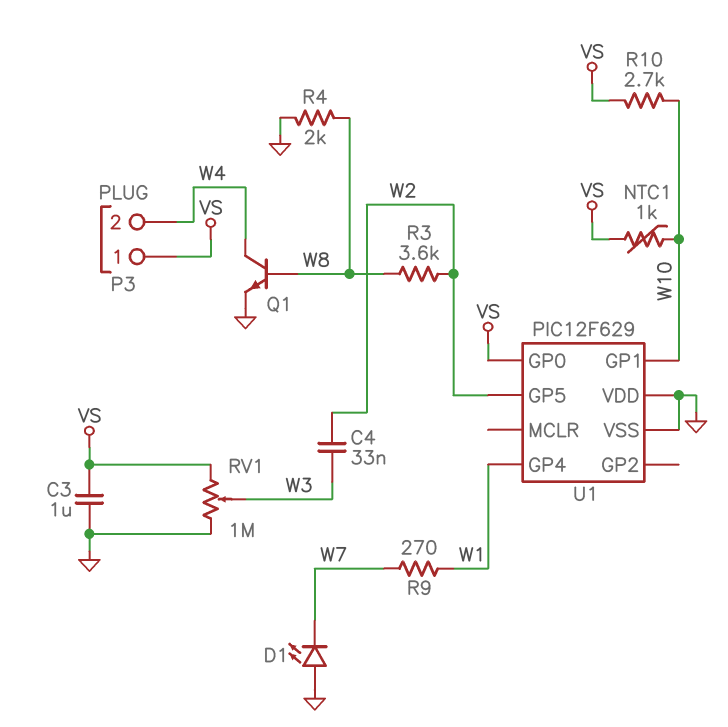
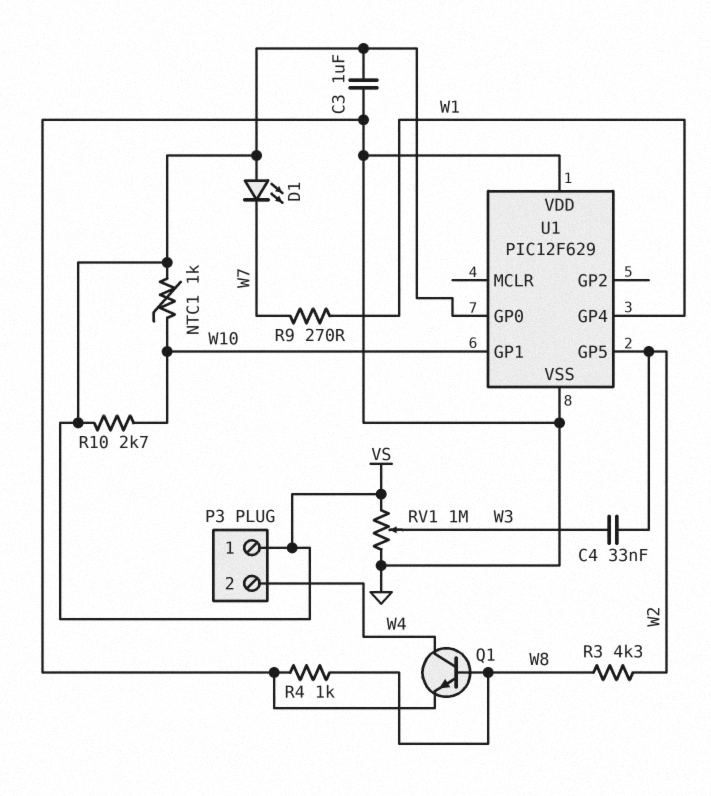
D1: LED (A GND, K W7) -> LED (A VS, K W7)
R3: 3.6k (W2, W8) -> 4.3k (W2, W8)
R4: 2k (GND, W8) -> 1k (GND, W8)

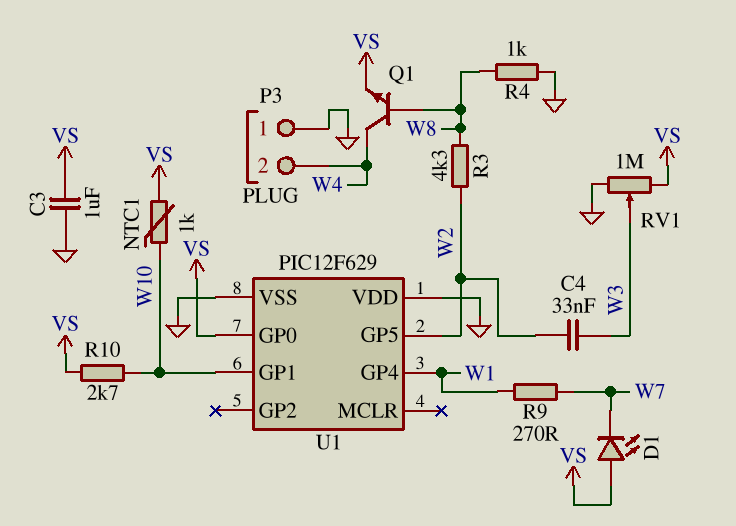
P3 pin 1: VS -> GND
Q1: NPN (B W8, C W4, E GND) -> NPN (B W8, C W4, E VS)

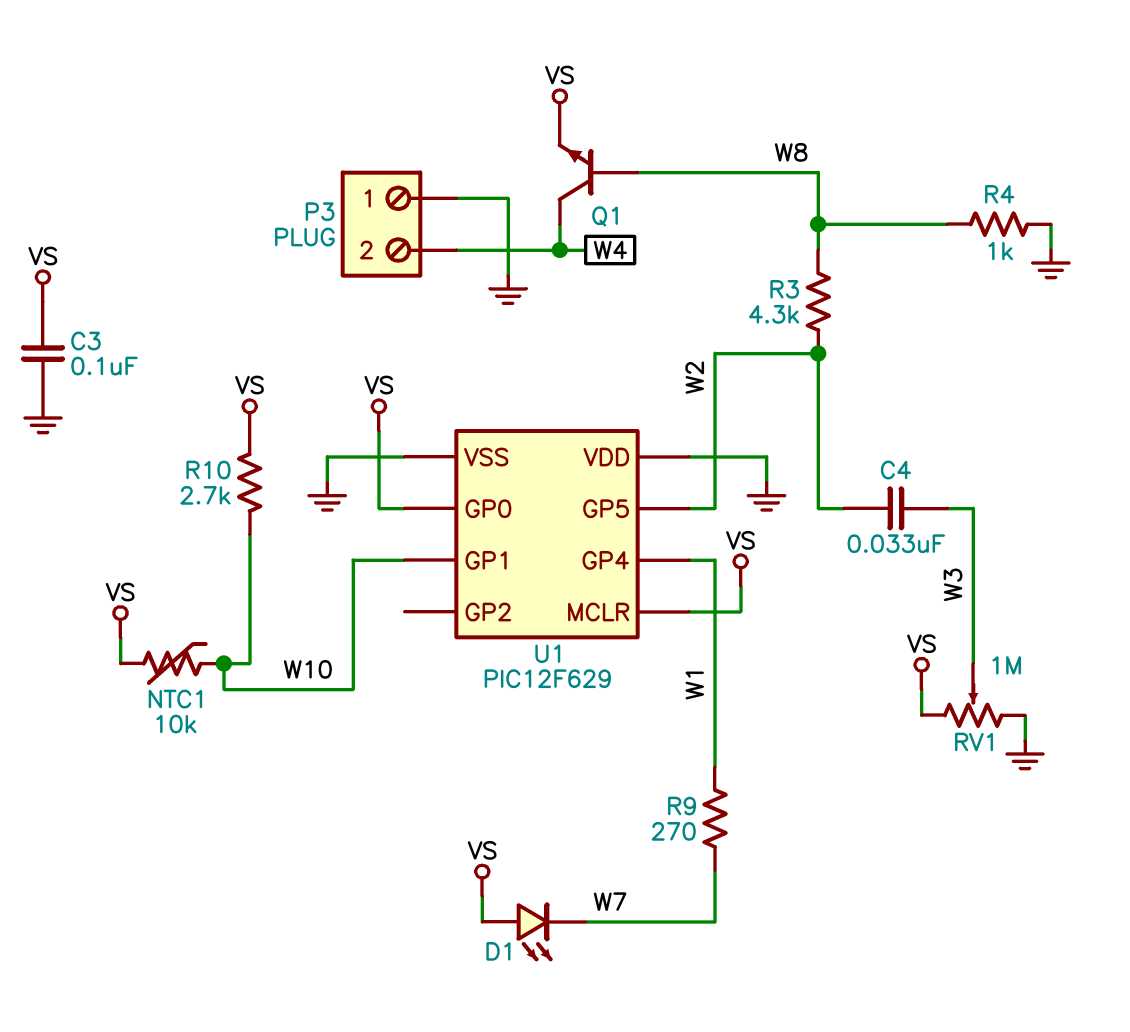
C3: 1uF (GND, VS) -> 100nF (GND, VS)
NTC1: 1k (VS, W10) -> 10k (VS, W10)
U1 pin MCLR: none -> VS

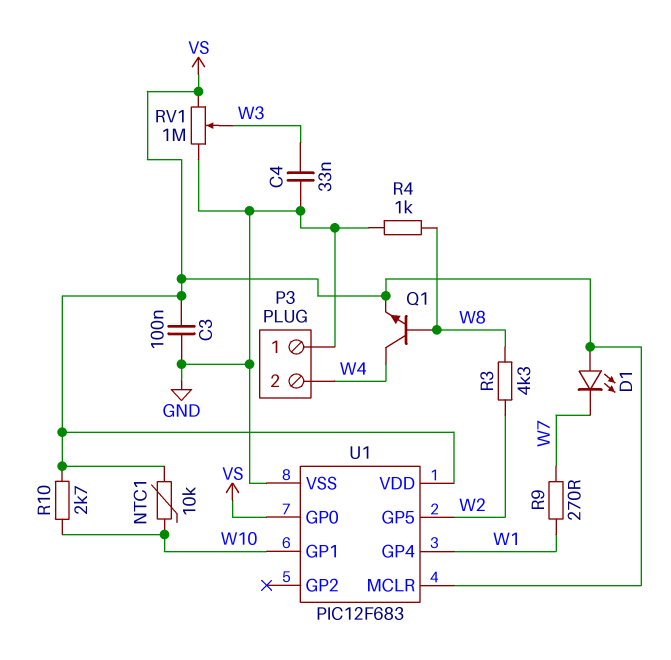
C4: 33nF (W2, W3) -> 33nF (GND, W3)
U1: PIC12F629 -> PIC12F683
U1 pin VDD: GND -> VS

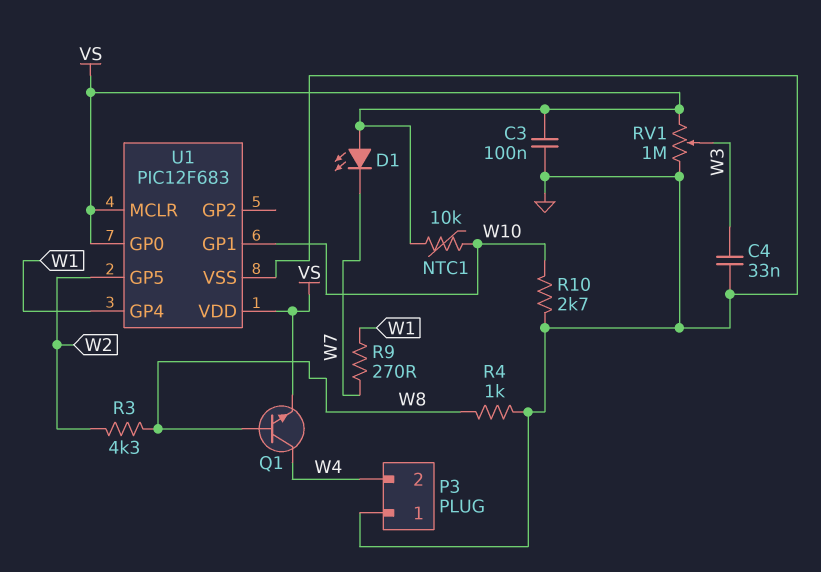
R10: 2.7k (VS, W10) -> 2.7k (GND, W10)

